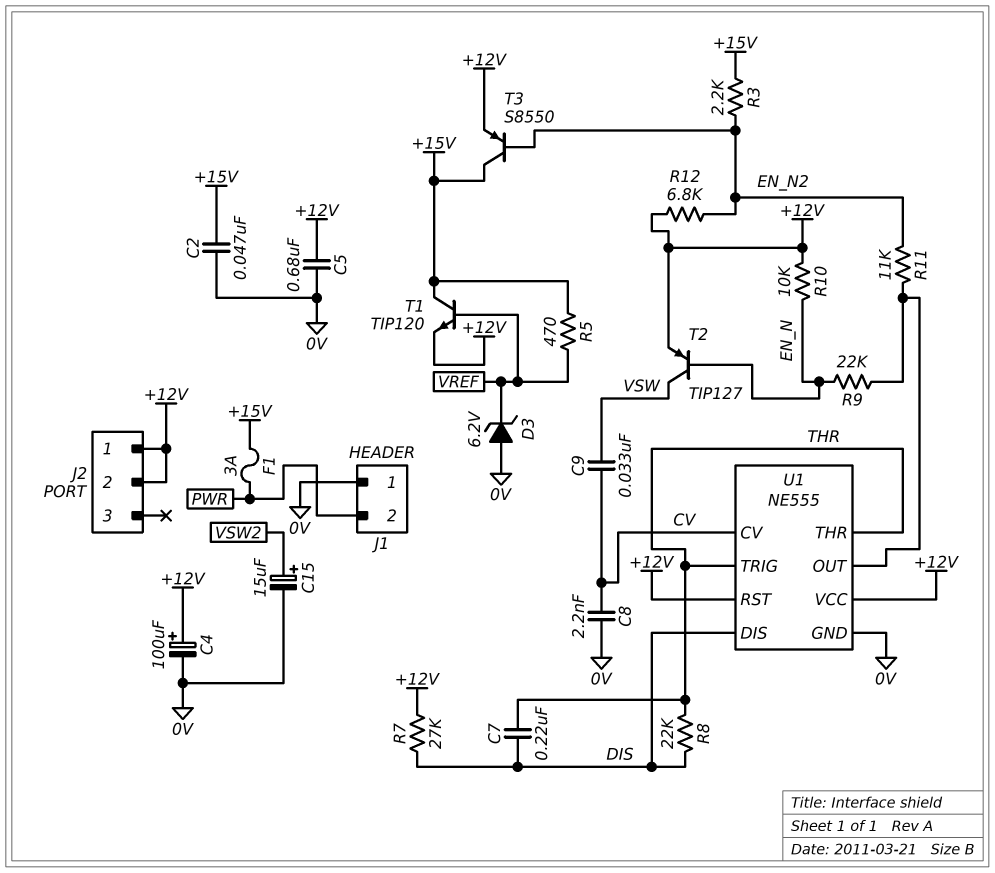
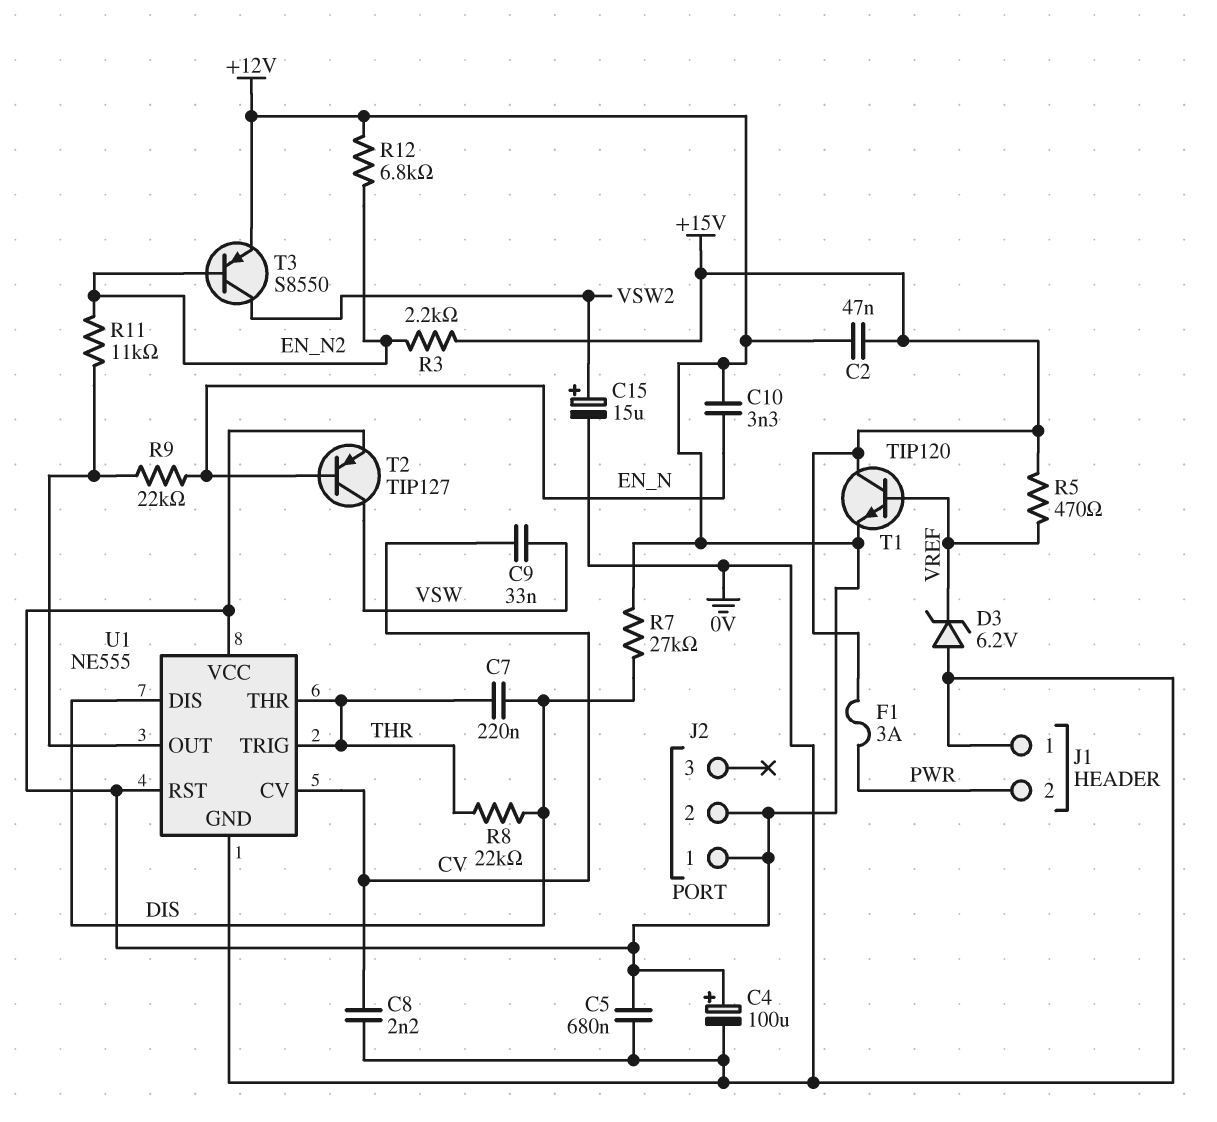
C2: 47nF (+15V, 0V) -> 47nF (+12V, +15V)
C10: none -> 3.3nF (+12V, EN_N)
R10: 10k (+12V, EN_N) -> none
T3: PNP S8550 (B EN_N2, C +15V, E +12V) -> PNP S8550 (B EN_N2, C VSW2, E +12V)

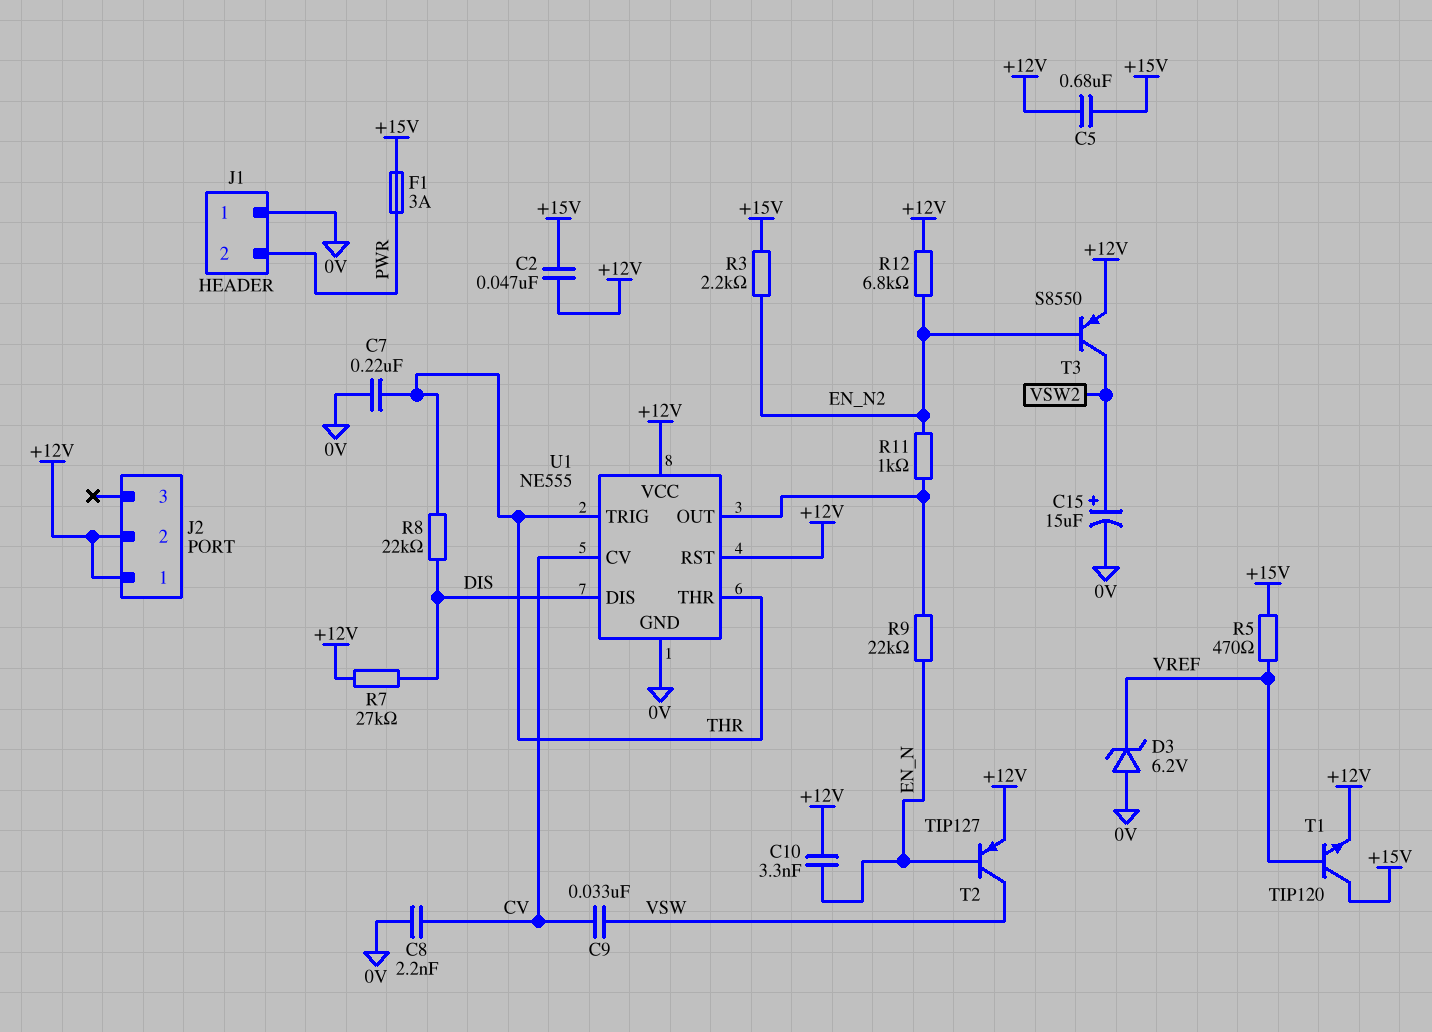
C4: 100uF (plus +12V, minus 0V) -> none
C5: 680nF (+12V, 0V) -> 680nF (+12V, +15V)
C7: 220nF (DIS, THR) -> 220nF (0V, THR)
R11: 11k (EN_N2, U1/OUT) -> 1k (EN_N2, U1/OUT)

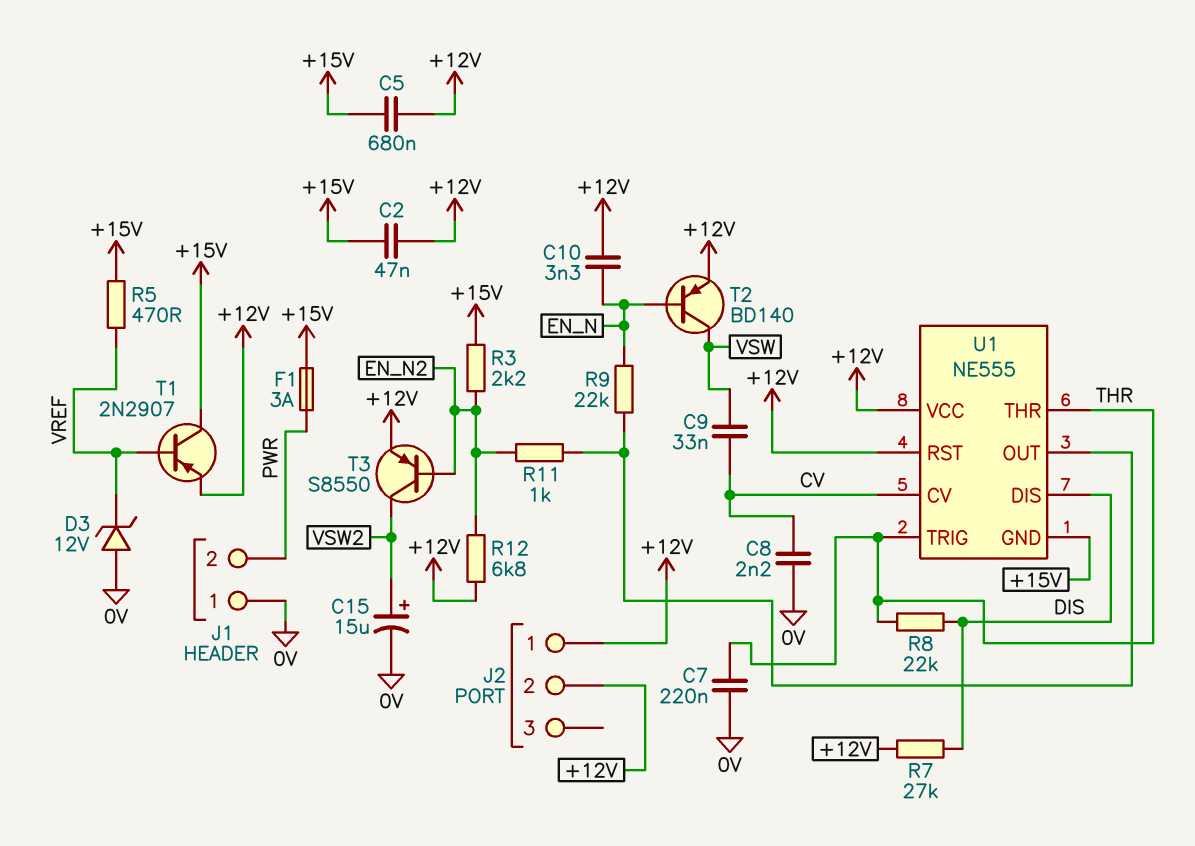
D3: zener 6.2V (A 0V, K VREF) -> zener 12V (A 0V, K VREF)
T1: NPN TIP120 (B VREF, C +15V, E +12V) -> PNP 2N2907 (B VREF, C +15V, E +12V)
T2: PNP TIP127 (B EN_N, C VSW, E +12V) -> PNP BD140 (B EN_N, C VSW, E +12V)
U1 pin GND: 0V -> +15V

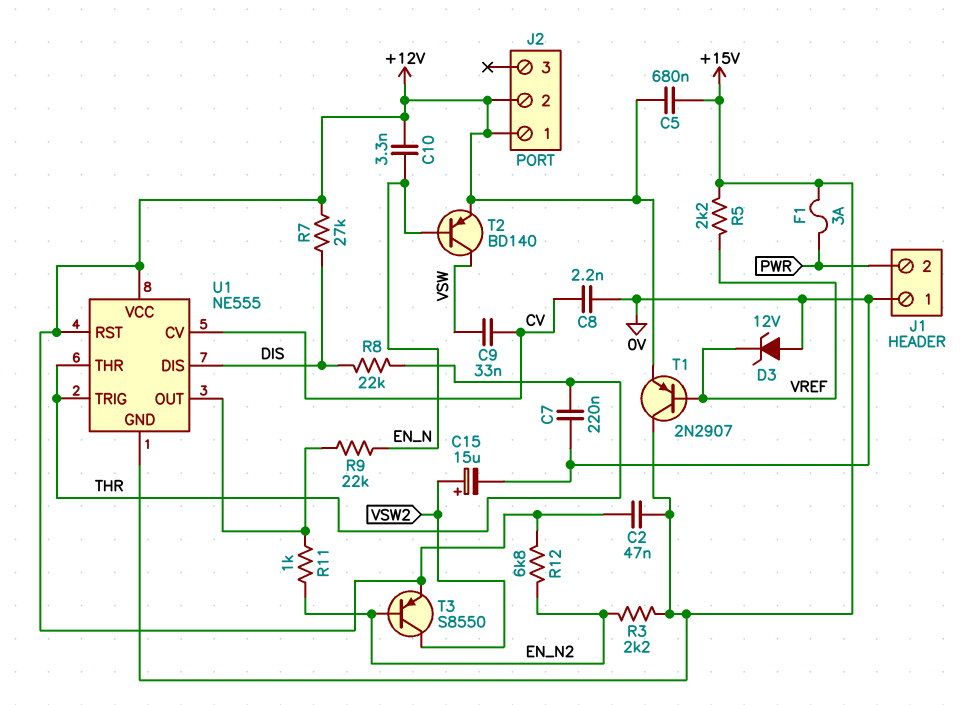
R5: 470 (+15V, VREF) -> 2.2k (+15V, VREF)

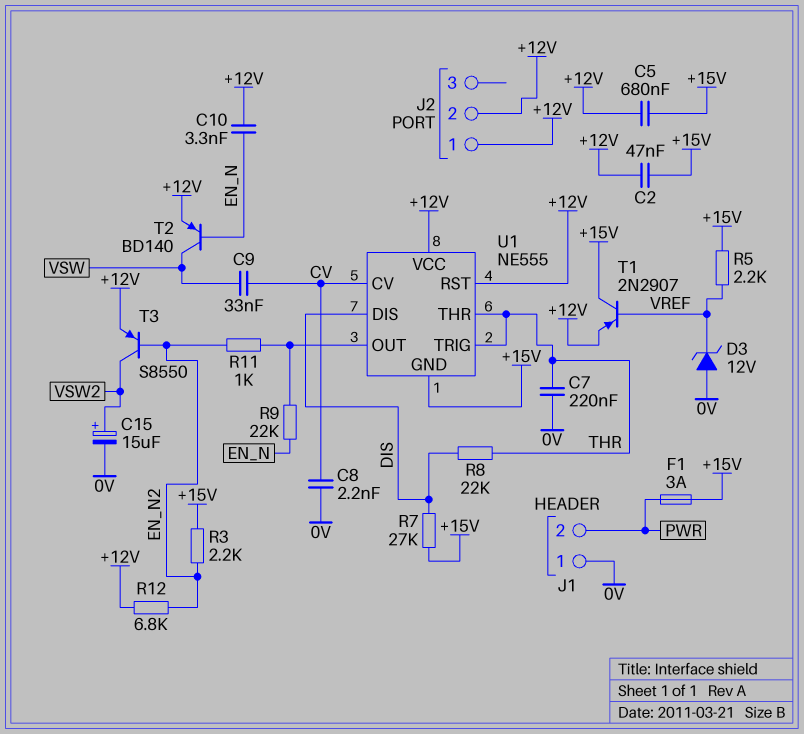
R7: 27k (+12V, DIS) -> 27k (+15V, DIS)

